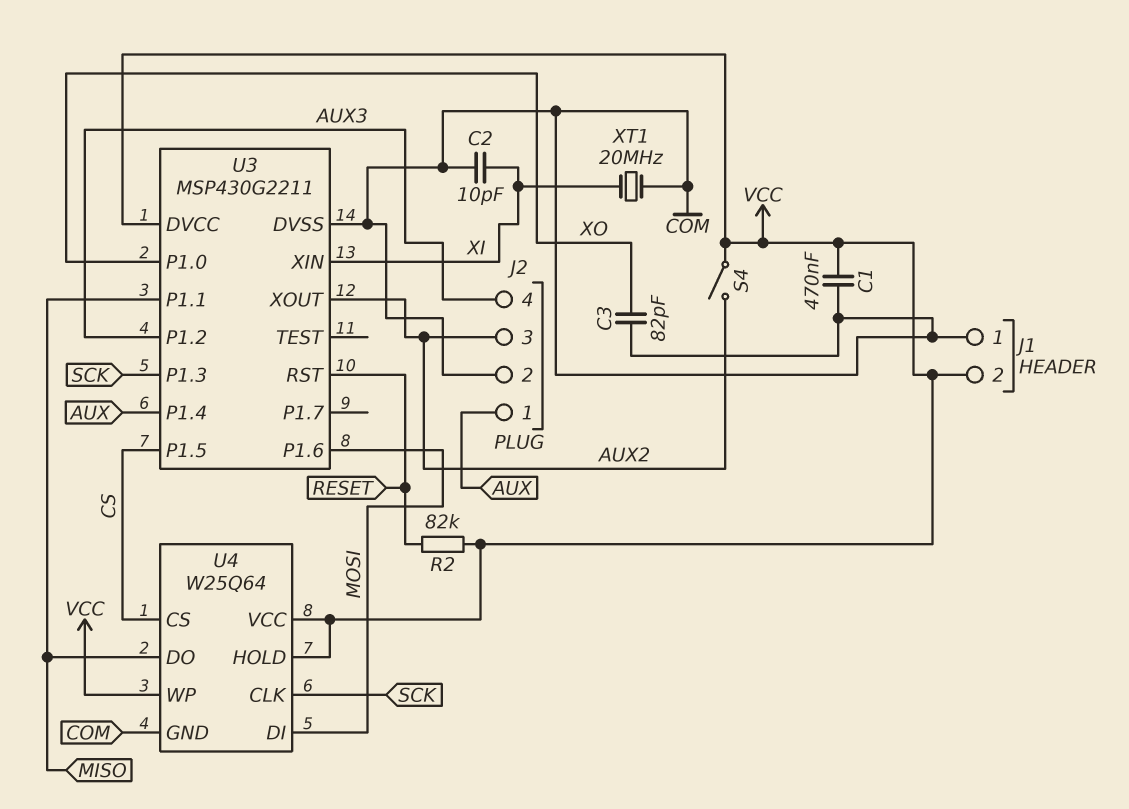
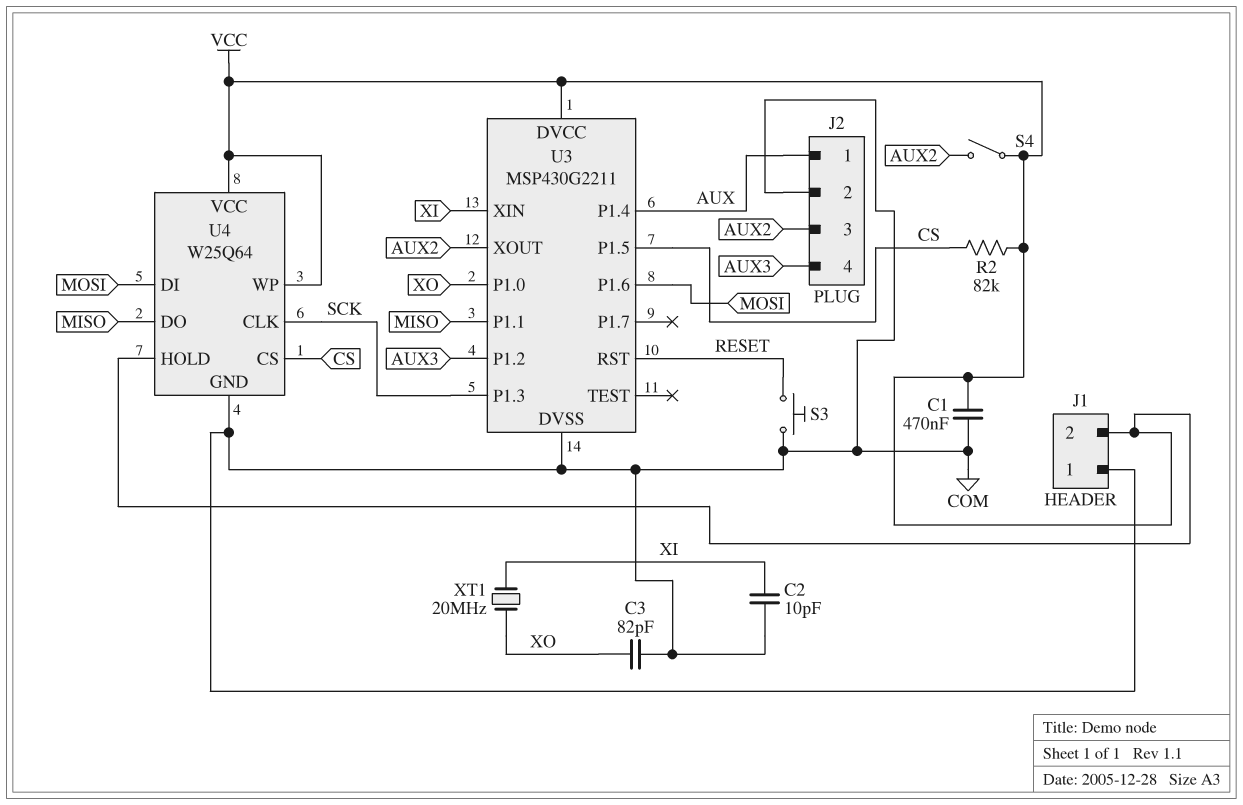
R2: 82k (RESET, VCC) -> 82k (CS, VCC)
S3: none -> button (COM, RESET)
XT1: 20MHz (COM, XI) -> 20MHz (XI, XO)

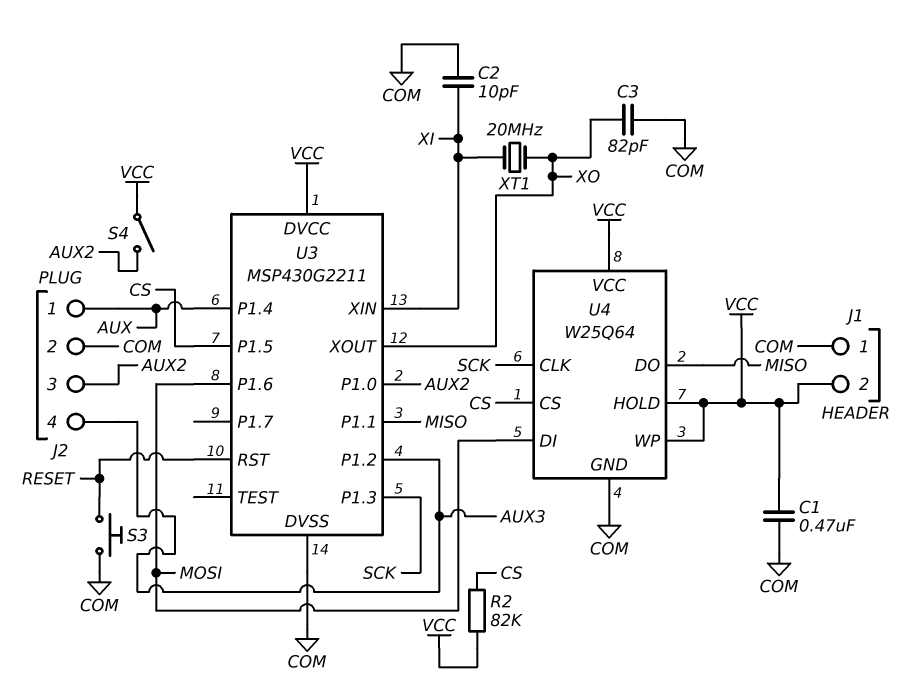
U3 pin P1.0: XO -> AUX2
U3 pin XOUT: AUX2 -> XO

